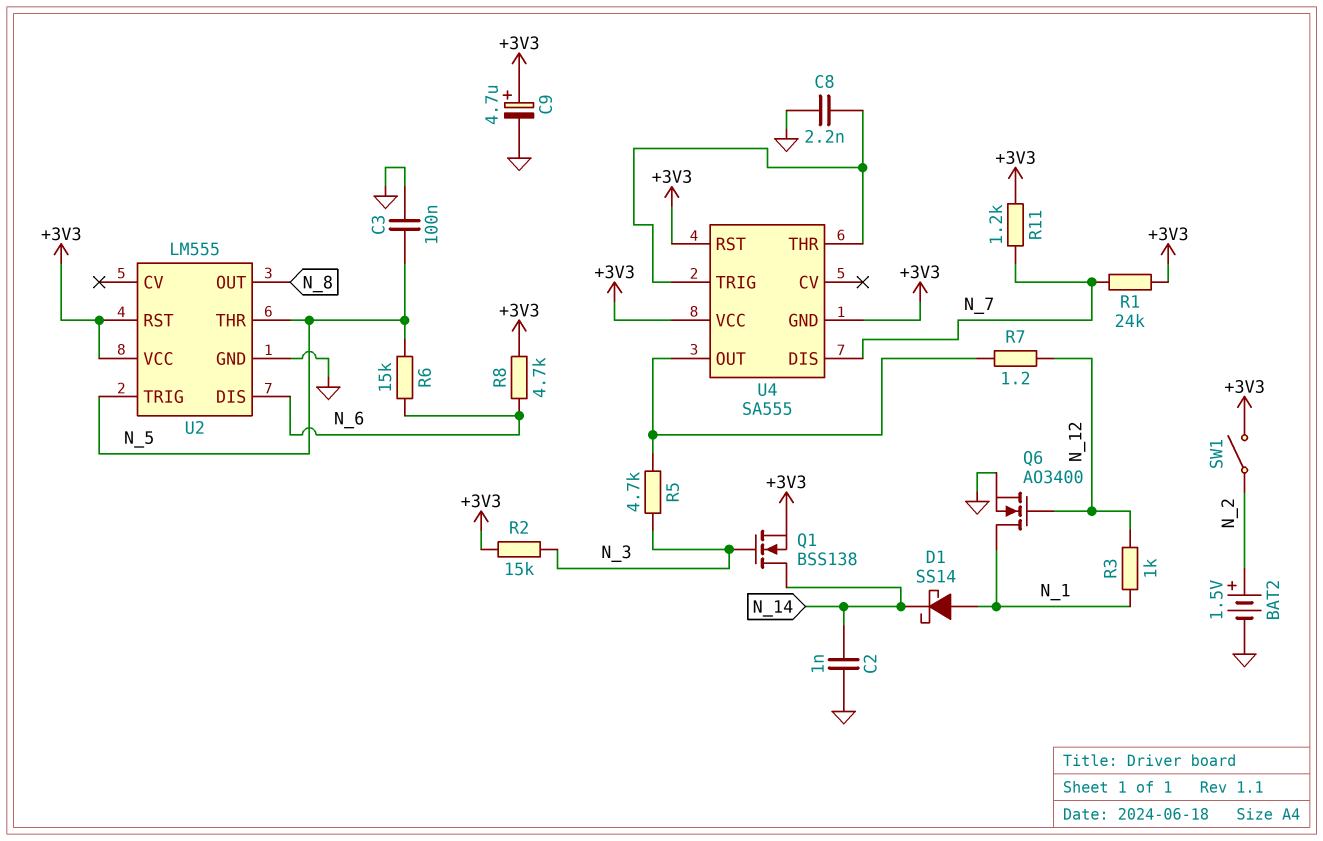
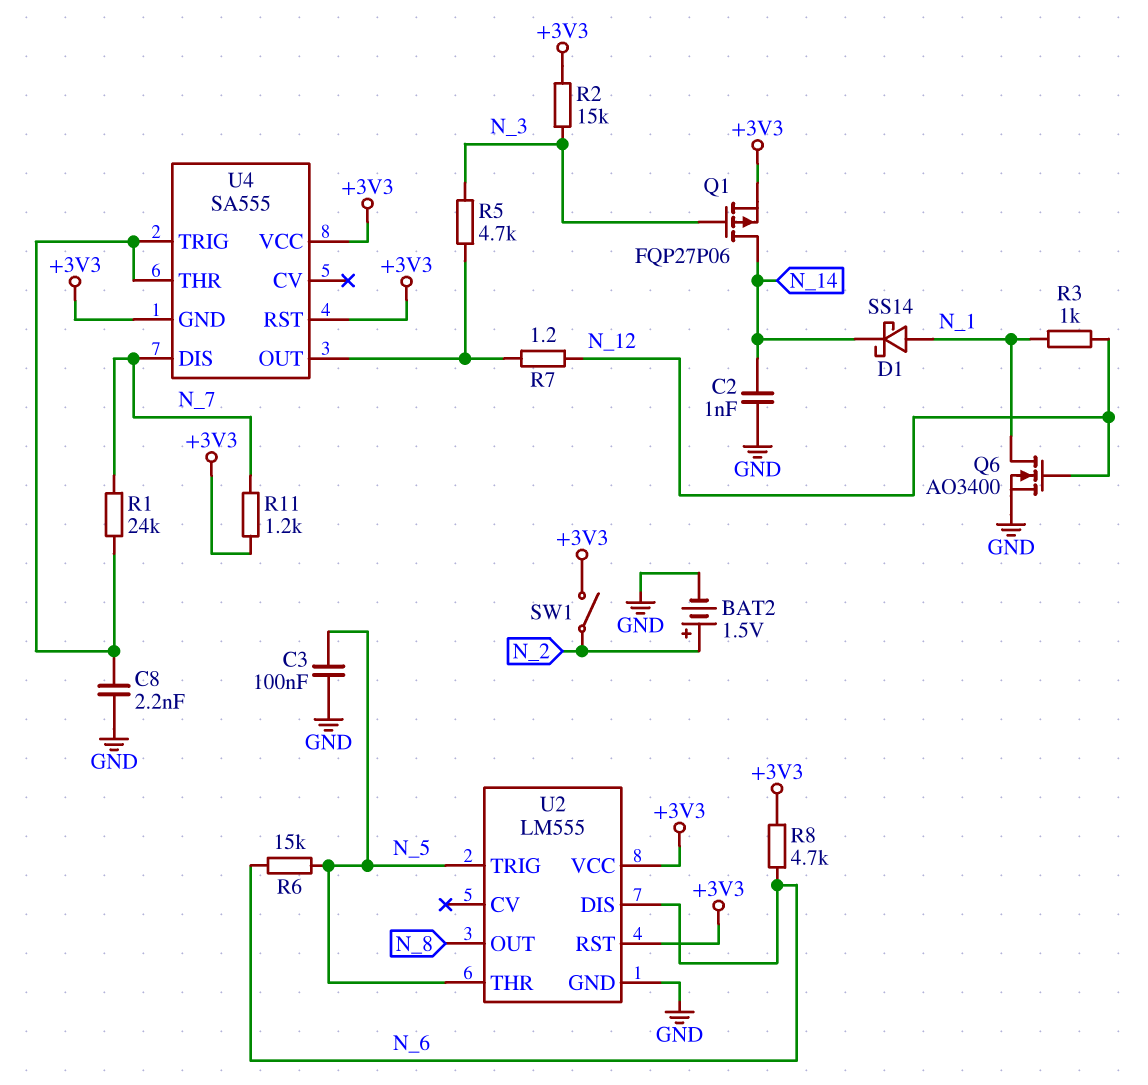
C9: 4.7uF (plus +3V3, minus GND) -> none
Q1: NMOS BSS138 (G N_3, D N_14, S +3V3) -> PMOS FQP27P06 (G N_3, D N_14, S +3V3)
R1: 24k (+3V3, N_7) -> 24k (N_7, U4/THR)

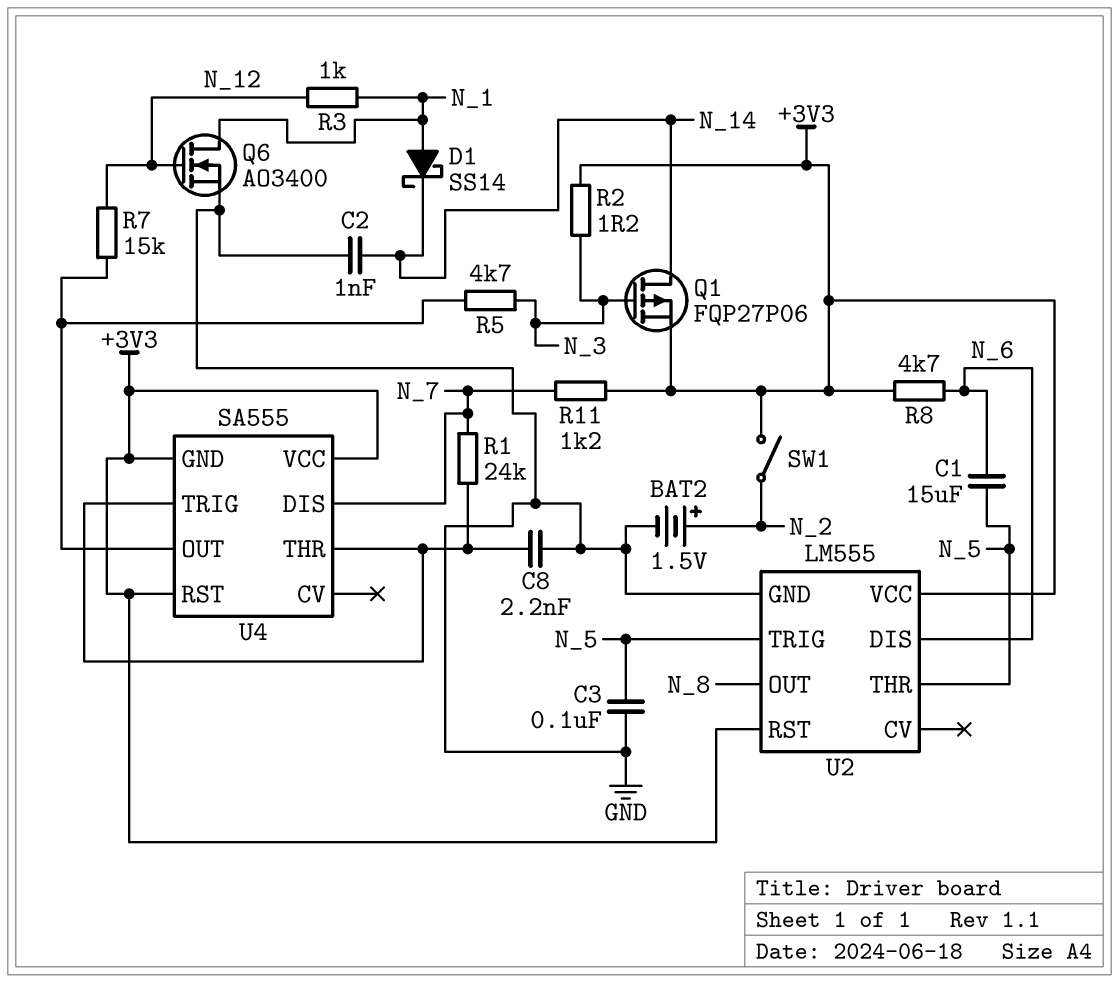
C1: none -> 15uF (N_5, N_6)
R2: 15k (+3V3, N_3) -> 1.2 (+3V3, N_3)
R6: 15k (N_5, N_6) -> none
R7: 1.2 (N_12, U4/OUT) -> 15k (N_12, U4/OUT)

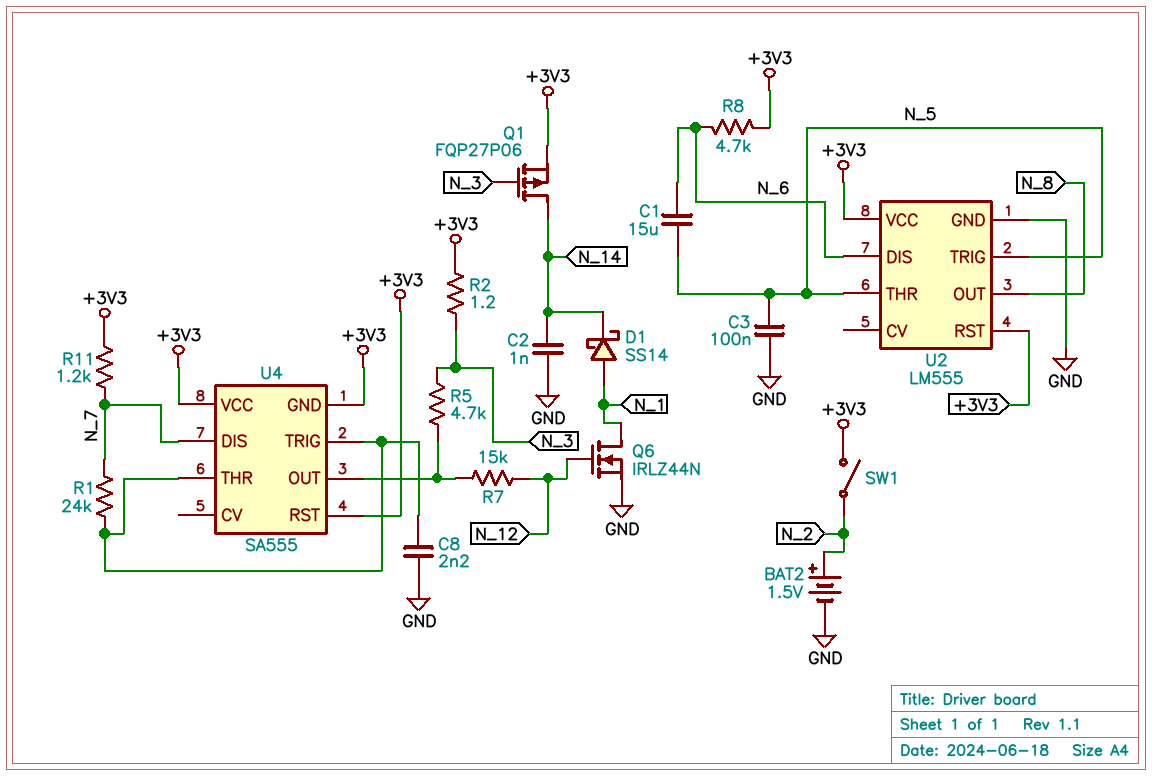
Q6: NMOS AO3400 (G N_12, D N_1, S GND) -> NMOS IRLZ44N (G N_12, D N_1, S GND)
R3: 1k (N_1, N_12) -> none

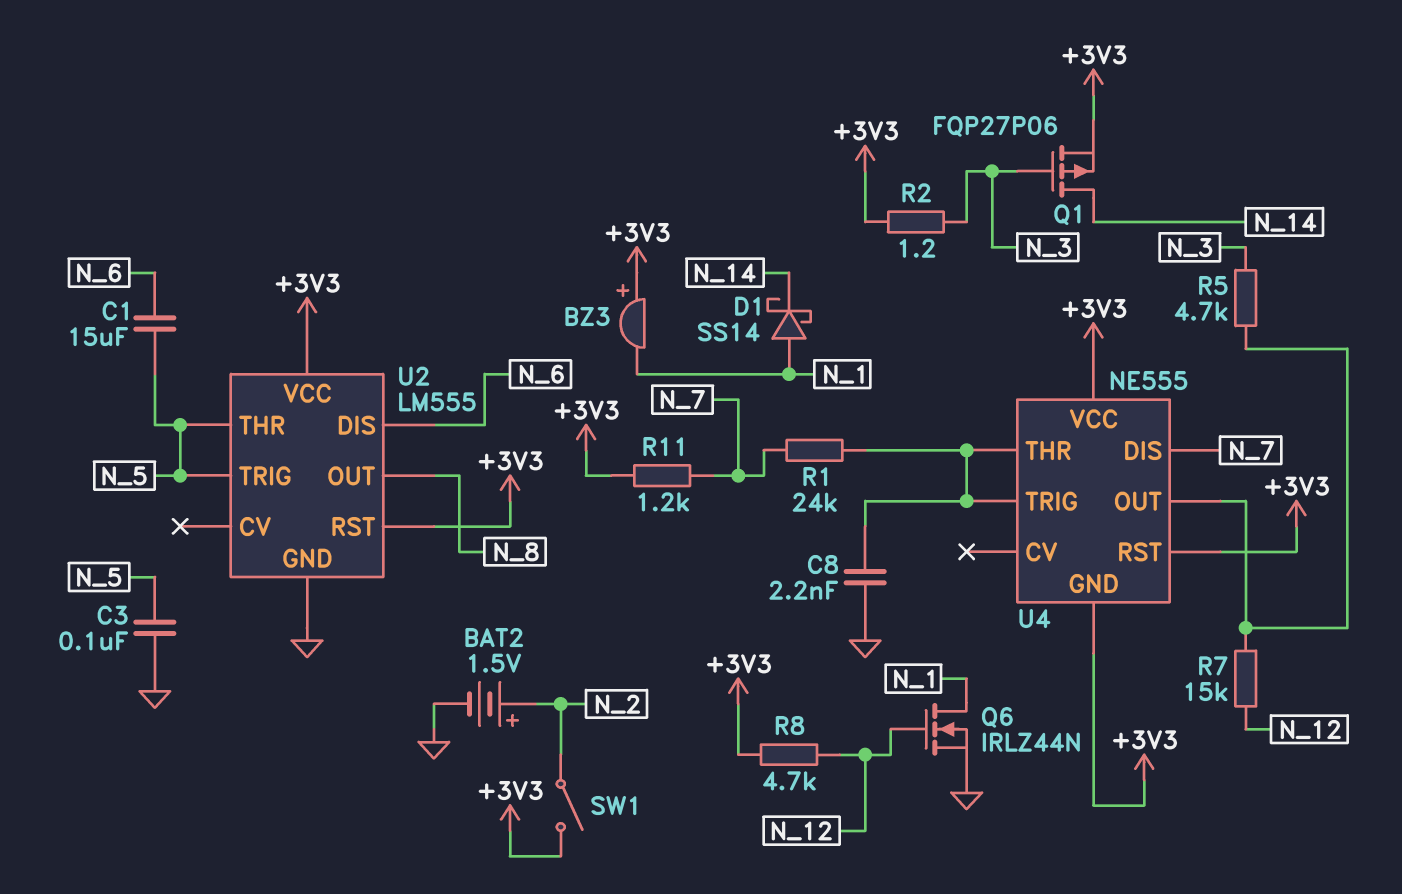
BZ3: none -> buzzer (plus +3V3, minus N_1)
C2: 1nF (GND, N_14) -> none
R8: 4.7k (+3V3, N_6) -> 4.7k (+3V3, N_12)
U4: SA555 -> NE555

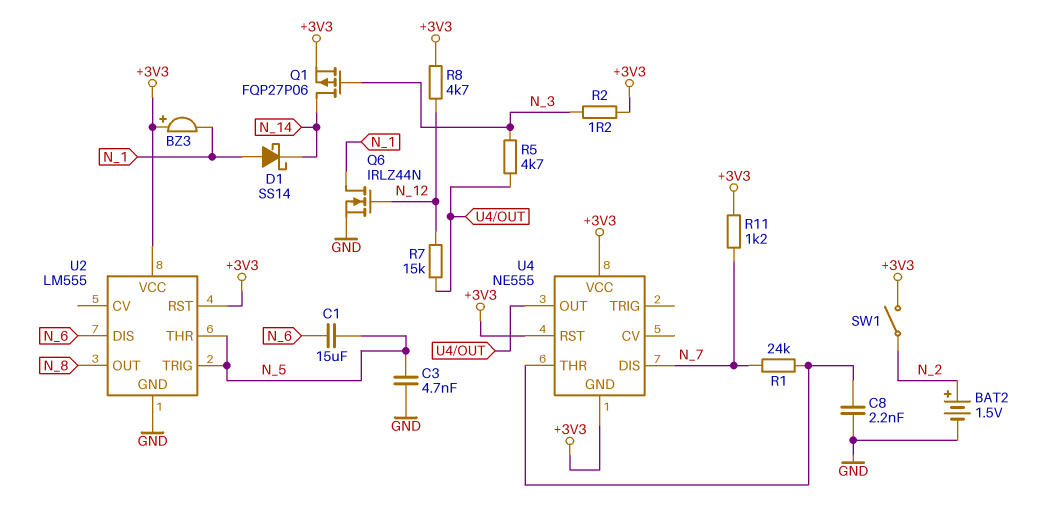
C3: 100nF (GND, N_5) -> 4.7nF (GND, N_5)
U4 pin TRIG: U4/THR -> none

